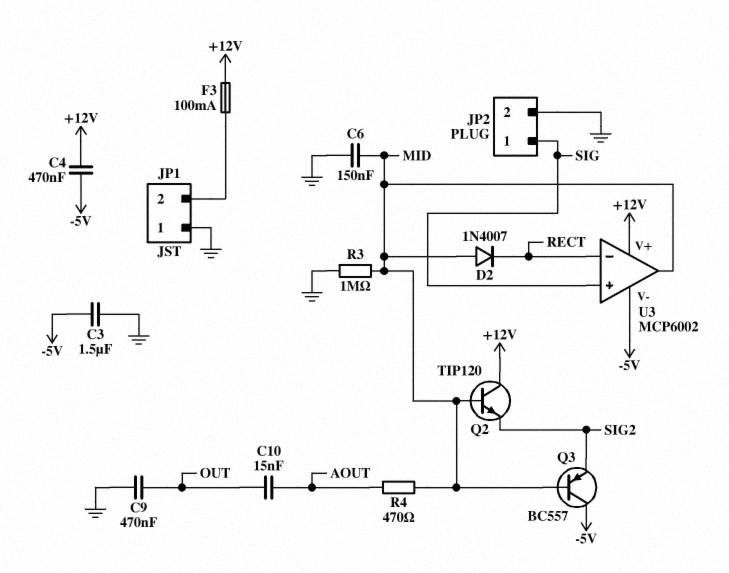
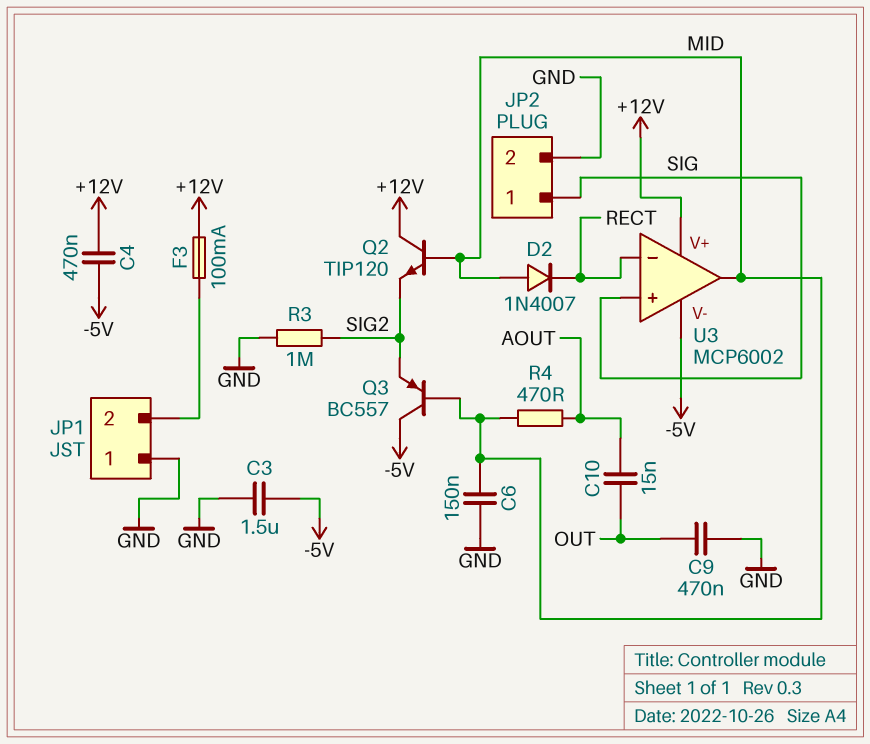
R3: 1M (GND, MID) -> 1M (GND, SIG2)

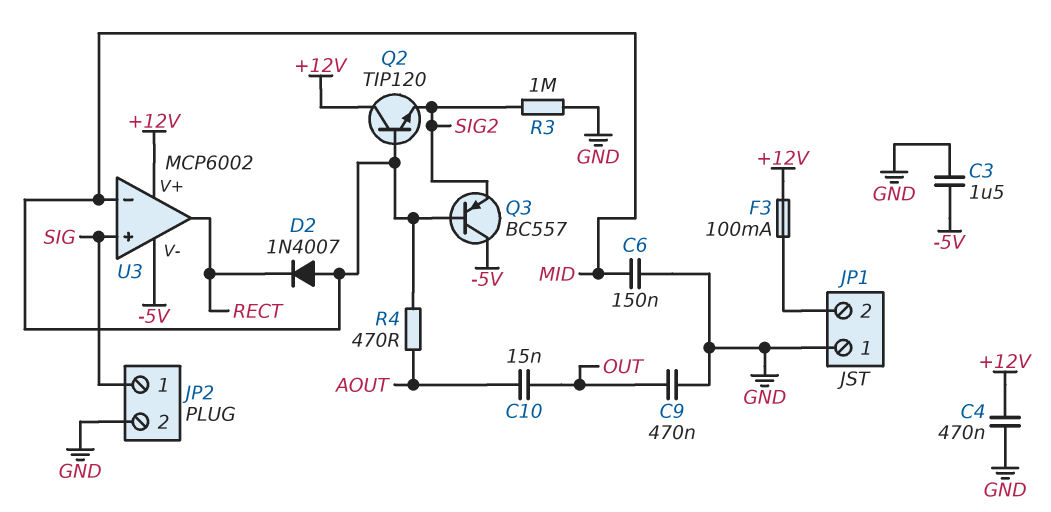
C4: 470nF (+12V, -5V) -> 470nF (+12V, GND)
U3 pin in-: RECT -> MID
U3 pin out: MID -> RECT

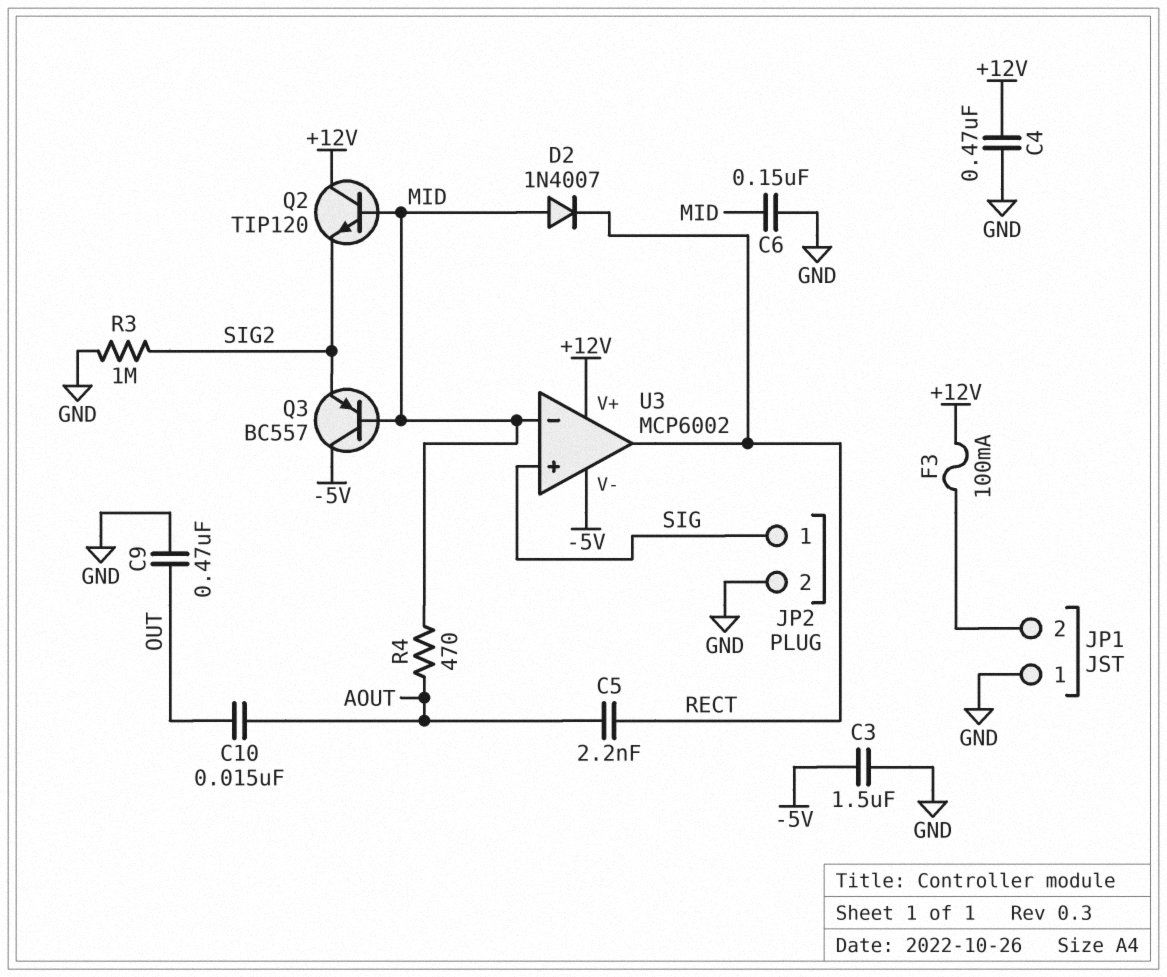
C5: none -> 2.2nF (AOUT, RECT)

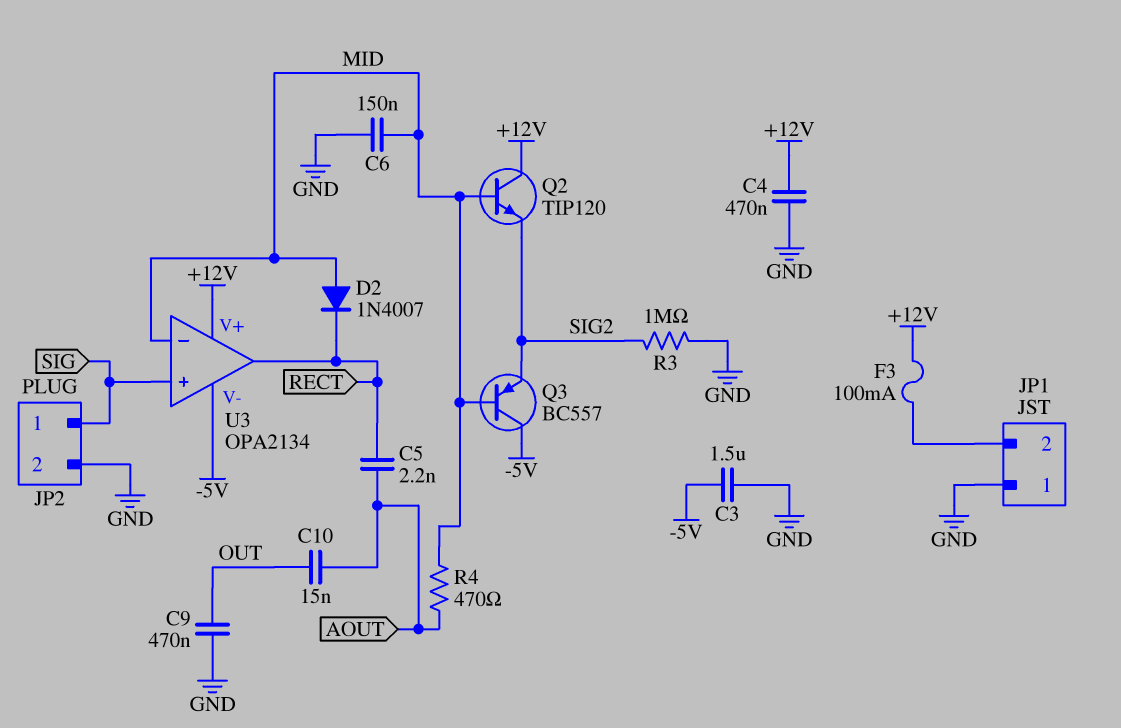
U3: MCP6002 -> OPA2134

